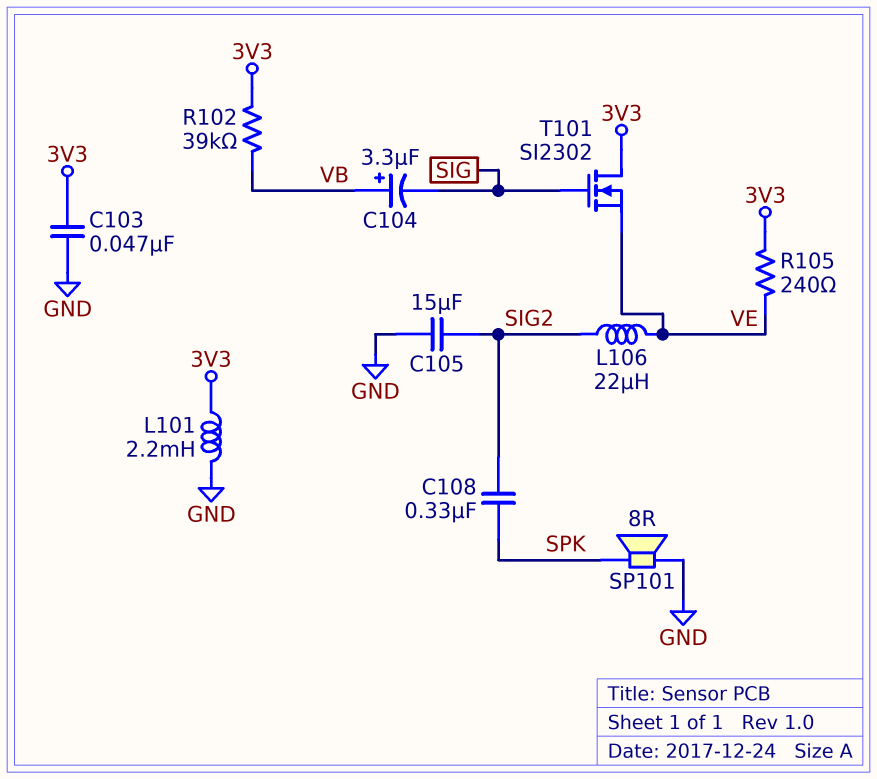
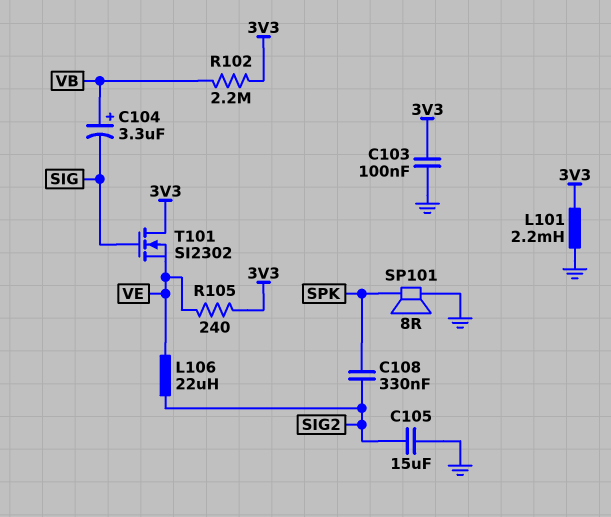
C103: 47nF (3V3, GND) -> 100nF (3V3, GND)
R102: 39k (3V3, VB) -> 2.2M (3V3, VB)

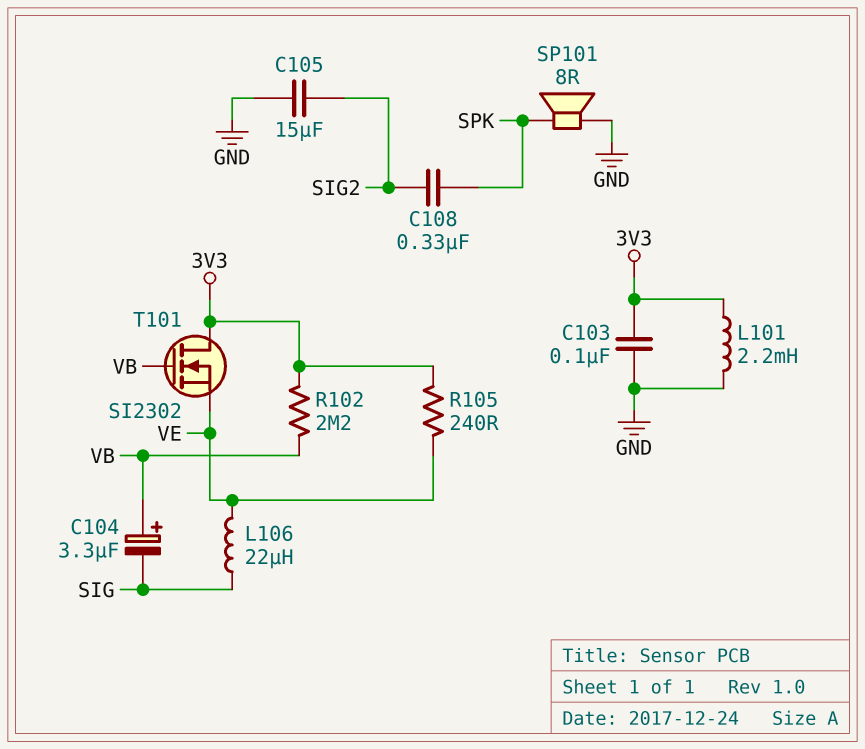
L106: 22uH (SIG2, VE) -> 22uH (SIG, VE)
T101: NMOS SI2302 (G SIG, D 3V3, S VE) -> NMOS SI2302 (G VB, D 3V3, S VE)

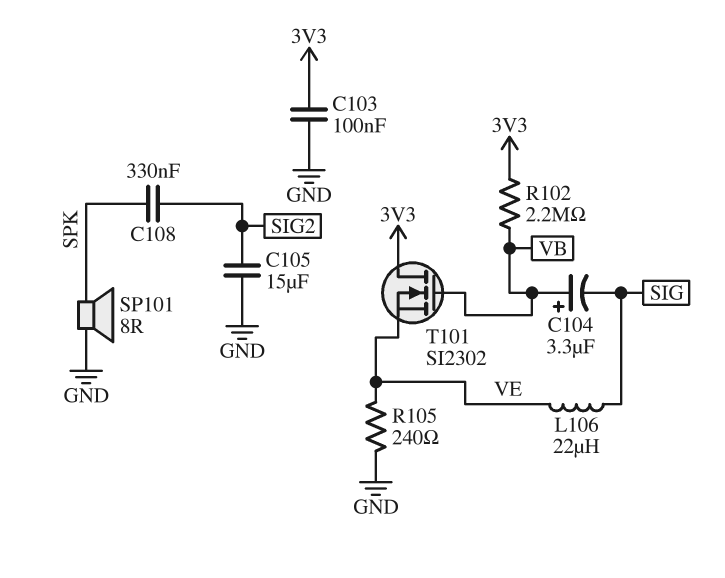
L101: 2.2mH (3V3, GND) -> none
R105: 240 (3V3, VE) -> 240 (GND, VE)

